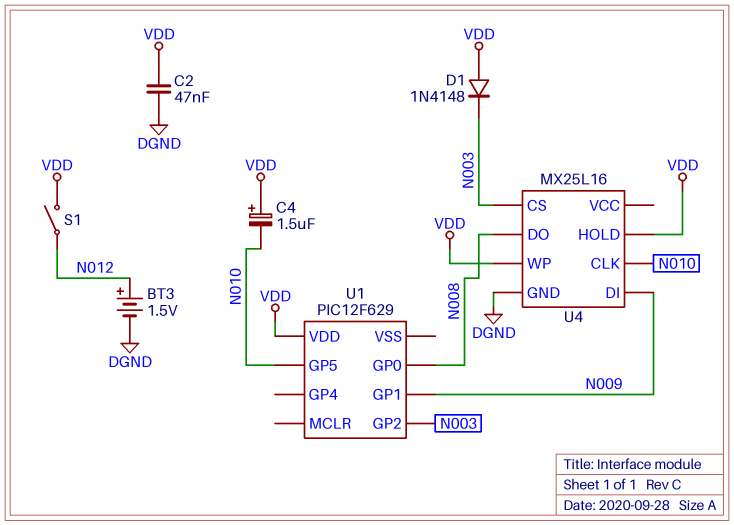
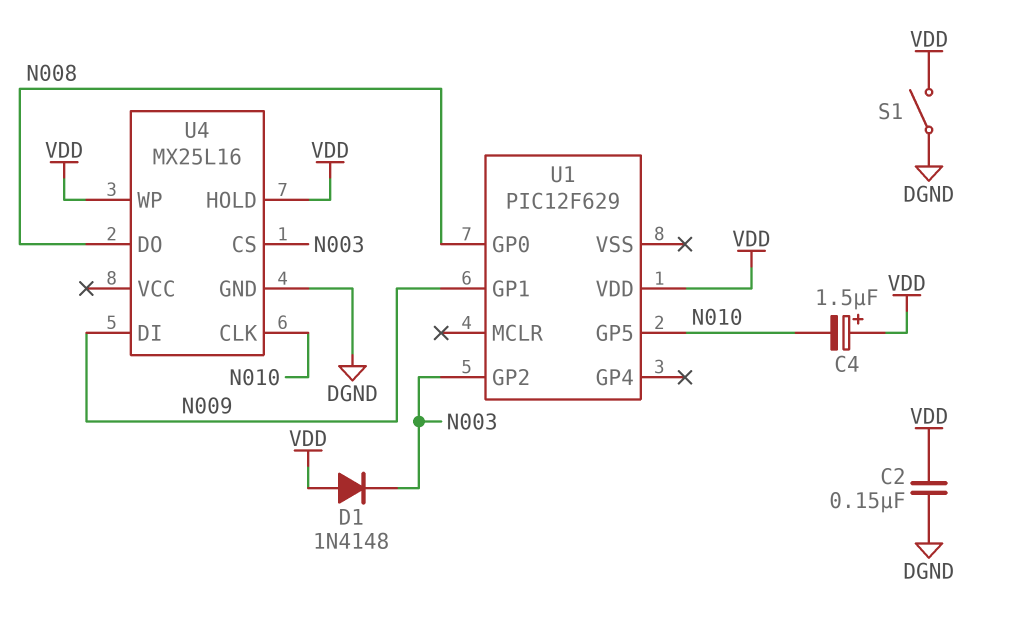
BT3: 1.5V (plus N012, minus DGND) -> none
C2: 47nF (DGND, VDD) -> 150nF (DGND, VDD)
S1: switch (N012, VDD) -> switch (DGND, VDD)

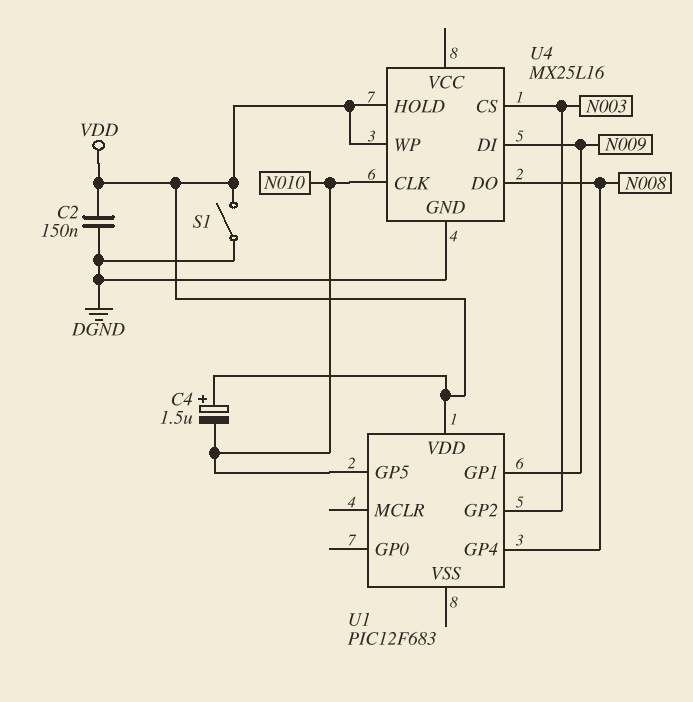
D1: diode 1N4148 (A VDD, K N003) -> none
U1: PIC12F629 -> PIC12F683
U1 pin GP0: N008 -> none
U1 pin GP4: none -> N008

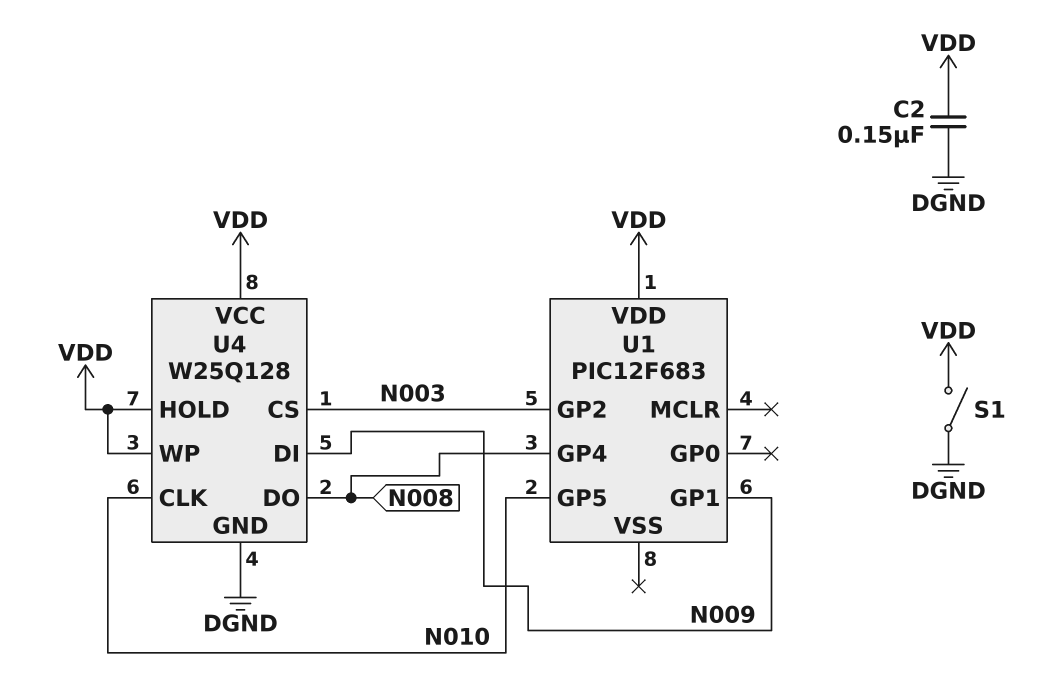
C4: 1.5uF (plus VDD, minus N010) -> none
U4: MX25L16 -> W25Q128
U4 pin VCC: none -> VDD

